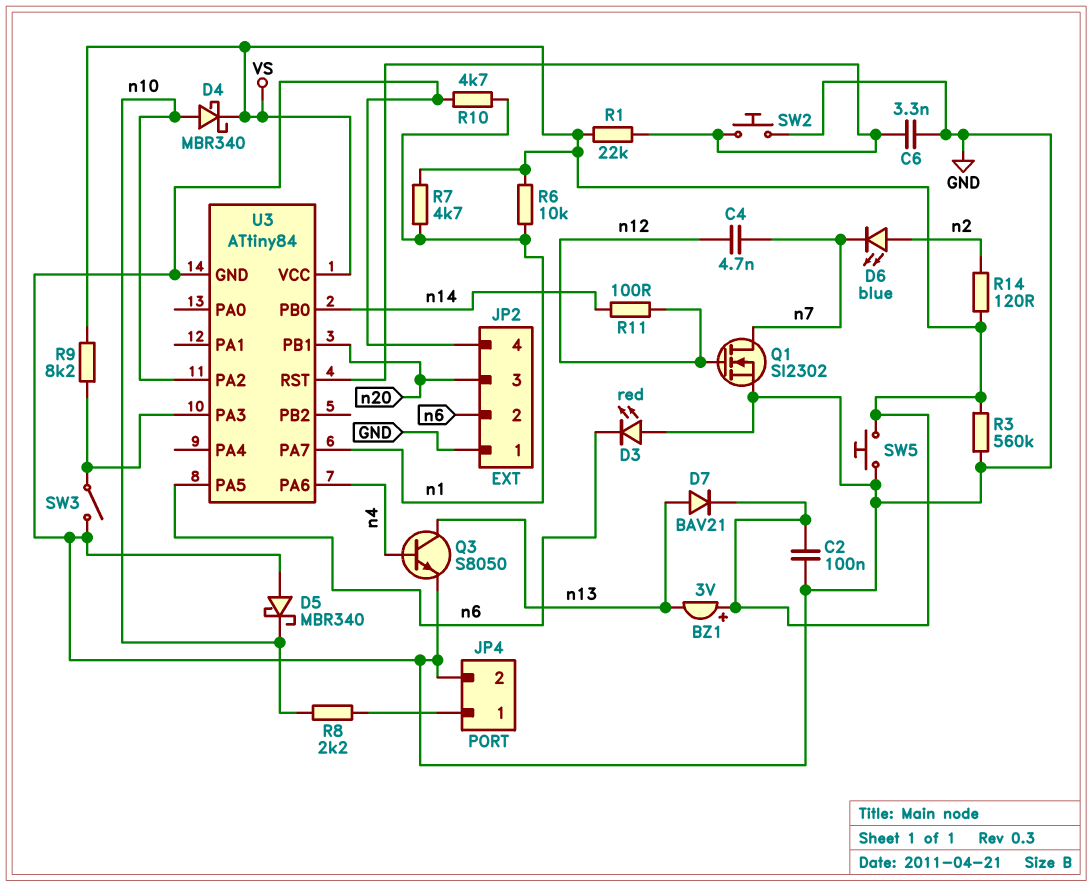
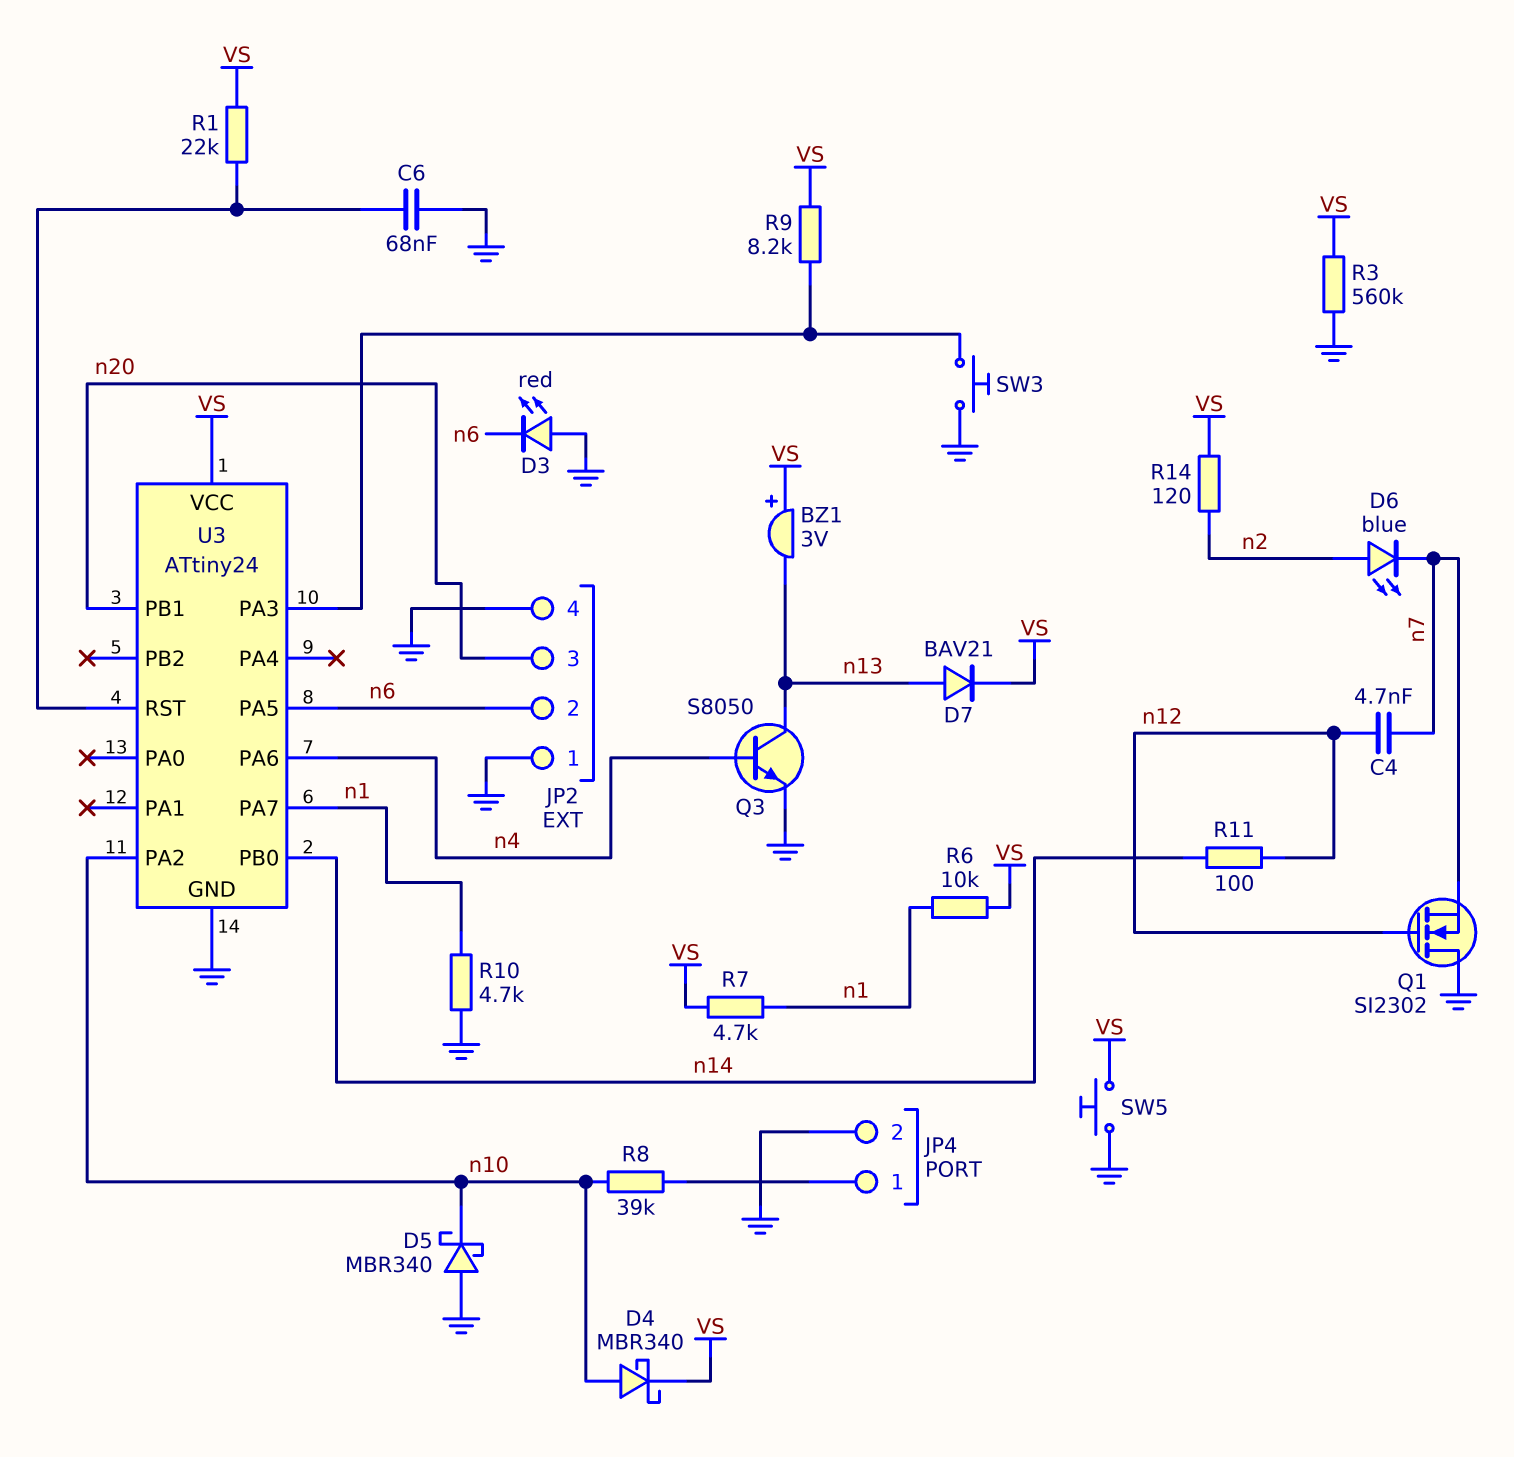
C2: 100nF (GND, VS) -> none
C6: 3.3nF (GND, U3/RST) -> 68nF (GND, U3/RST)
Q1: NMOS SI2302 (G n12, D n7, S GND) -> NMOS SI2302 (G n12, D GND, S n7)
R8: 2.2k (JP4/1, n10) -> 39k (JP4/1, n10)
SW2: button (GND, U3/RST) -> none
SW3: switch (GND, U3/PA3) -> button (GND, U3/PA3)
U3: ATtiny84 -> ATtiny24

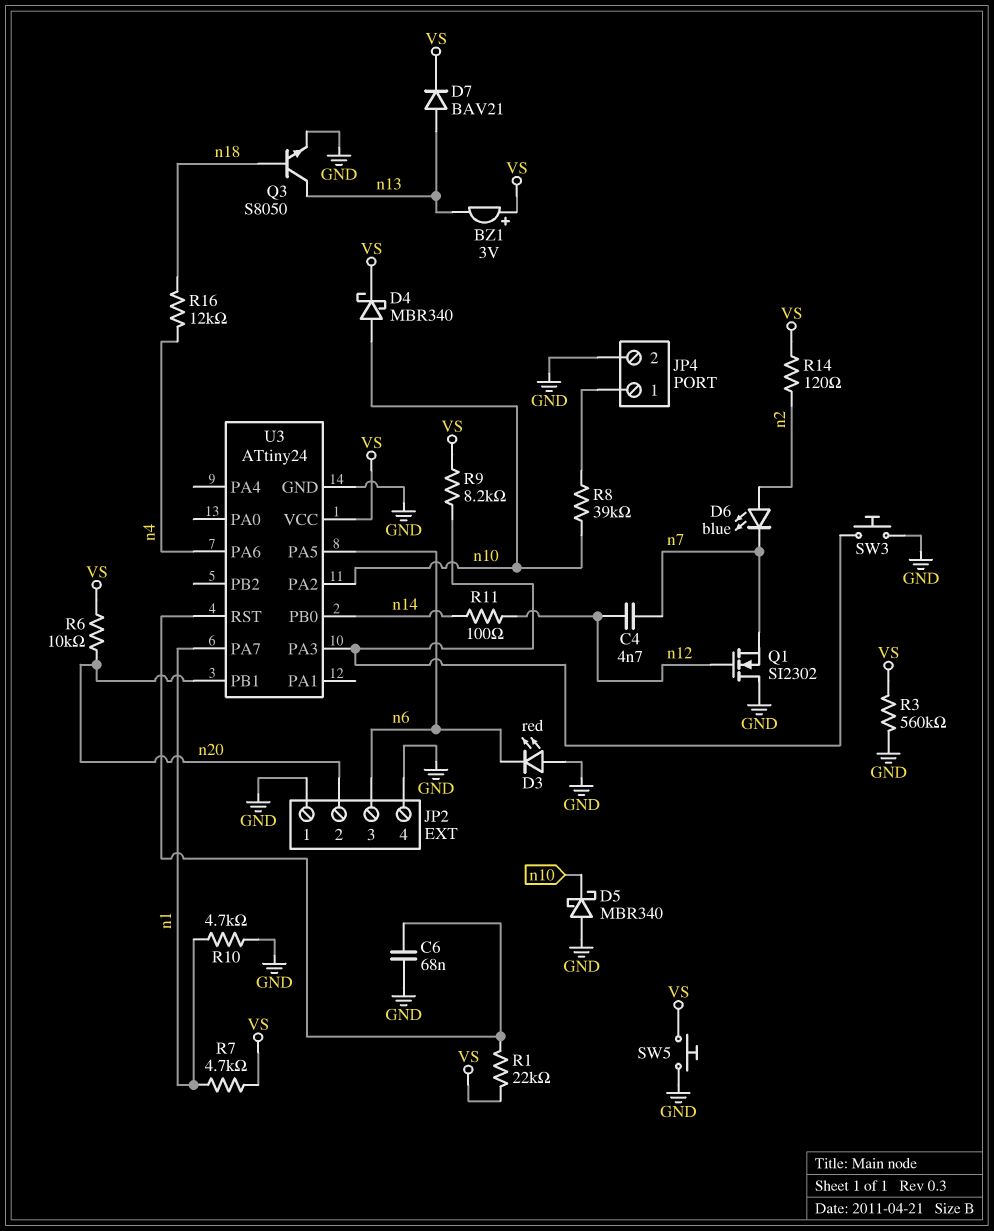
JP2 pin 2: n6 -> n20
JP2 pin 3: n20 -> n6
Q3: NPN S8050 (B n4, C n13, E GND) -> NPN S8050 (B n18, C n13, E GND)
R6: 10k (VS, n1) -> 10k (VS, n20)
R16: none -> 12k (n4, n18)

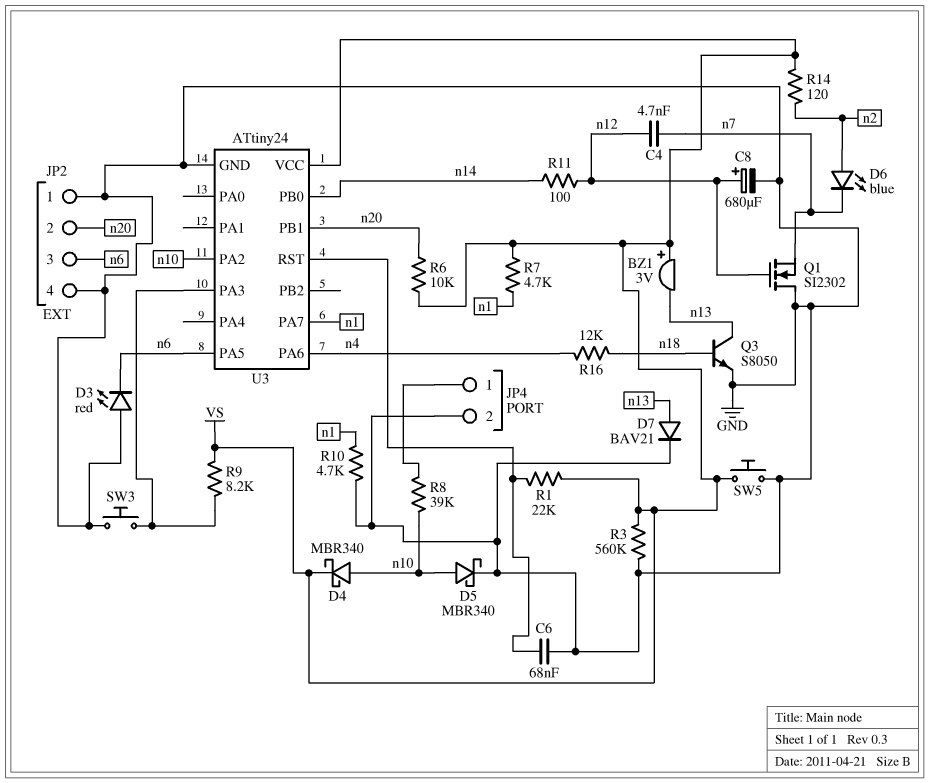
C8: none -> 680uF (plus n12, minus GND)
D5: schottky MBR340 (A GND, K n10) -> schottky MBR340 (A n10, K GND)
D7: diode BAV21 (A n13, K VS) -> diode BAV21 (A n13, K GND)

